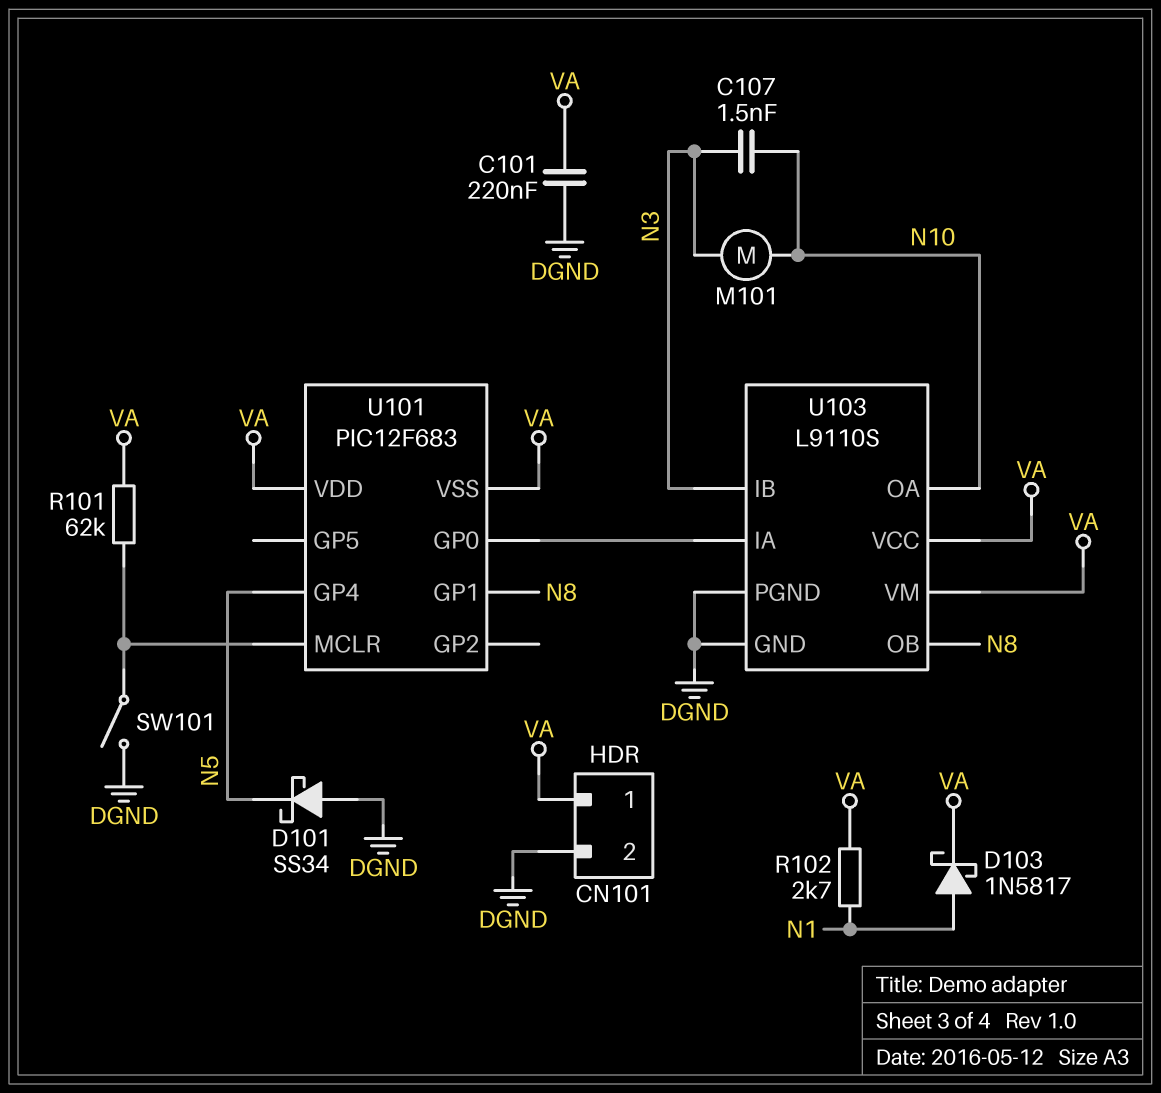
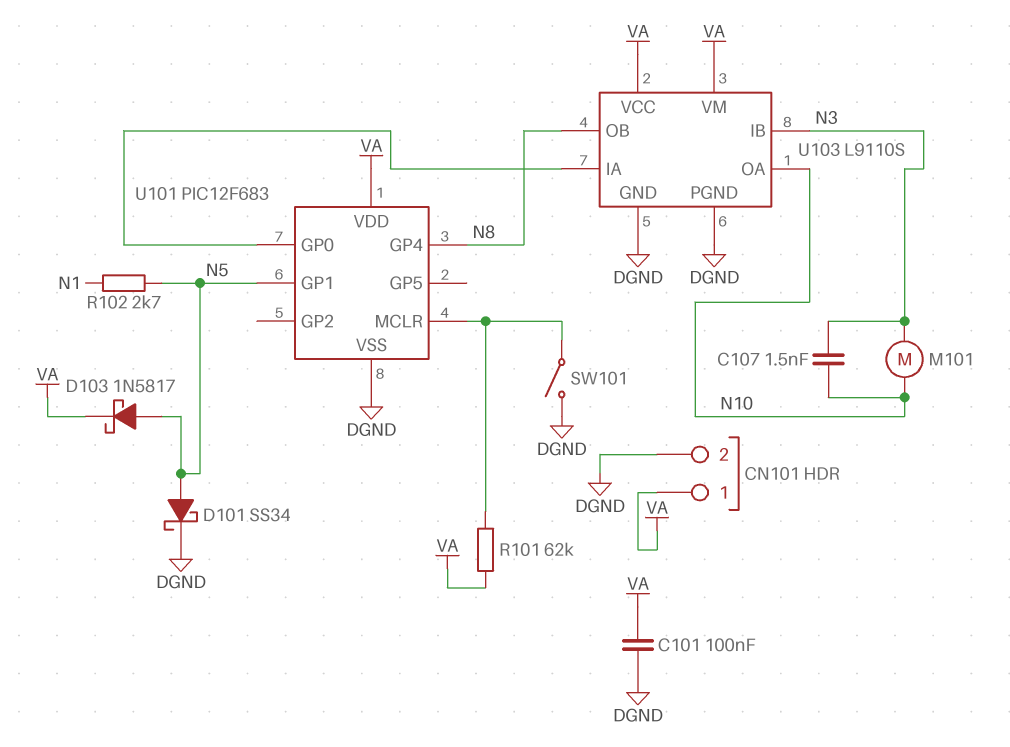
C101: 220nF (DGND, VA) -> 100nF (DGND, VA)
D101: schottky SS34 (A DGND, K N5) -> schottky SS34 (A N5, K DGND)
D103: schottky 1N5817 (A N1, K VA) -> schottky 1N5817 (A N5, K VA)
R102: 2.7k (N1, VA) -> 2.7k (N1, N5)
U101 pin GP1: N8 -> N5
U101 pin GP4: N5 -> N8
U101 pin VSS: VA -> DGND

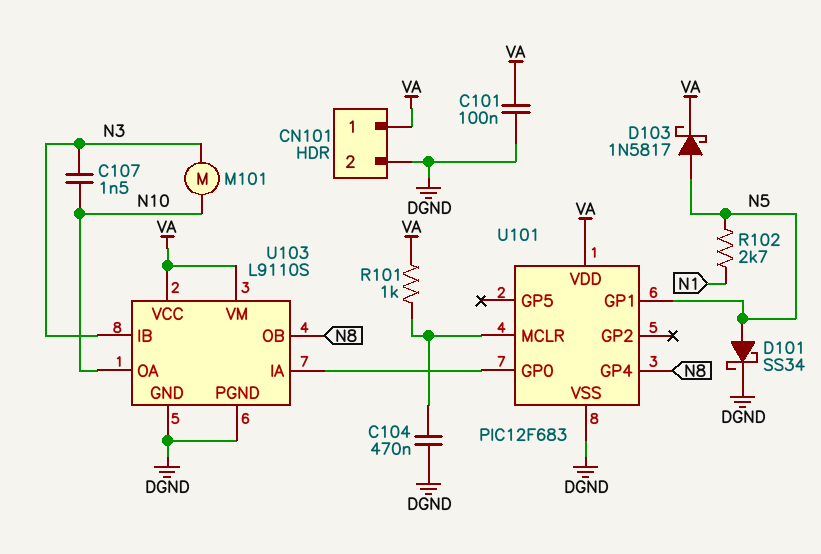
C104: none -> 470nF (DGND, U101/MCLR)
R101: 62k (U101/MCLR, VA) -> 1k (U101/MCLR, VA)
SW101: switch (DGND, U101/MCLR) -> none

